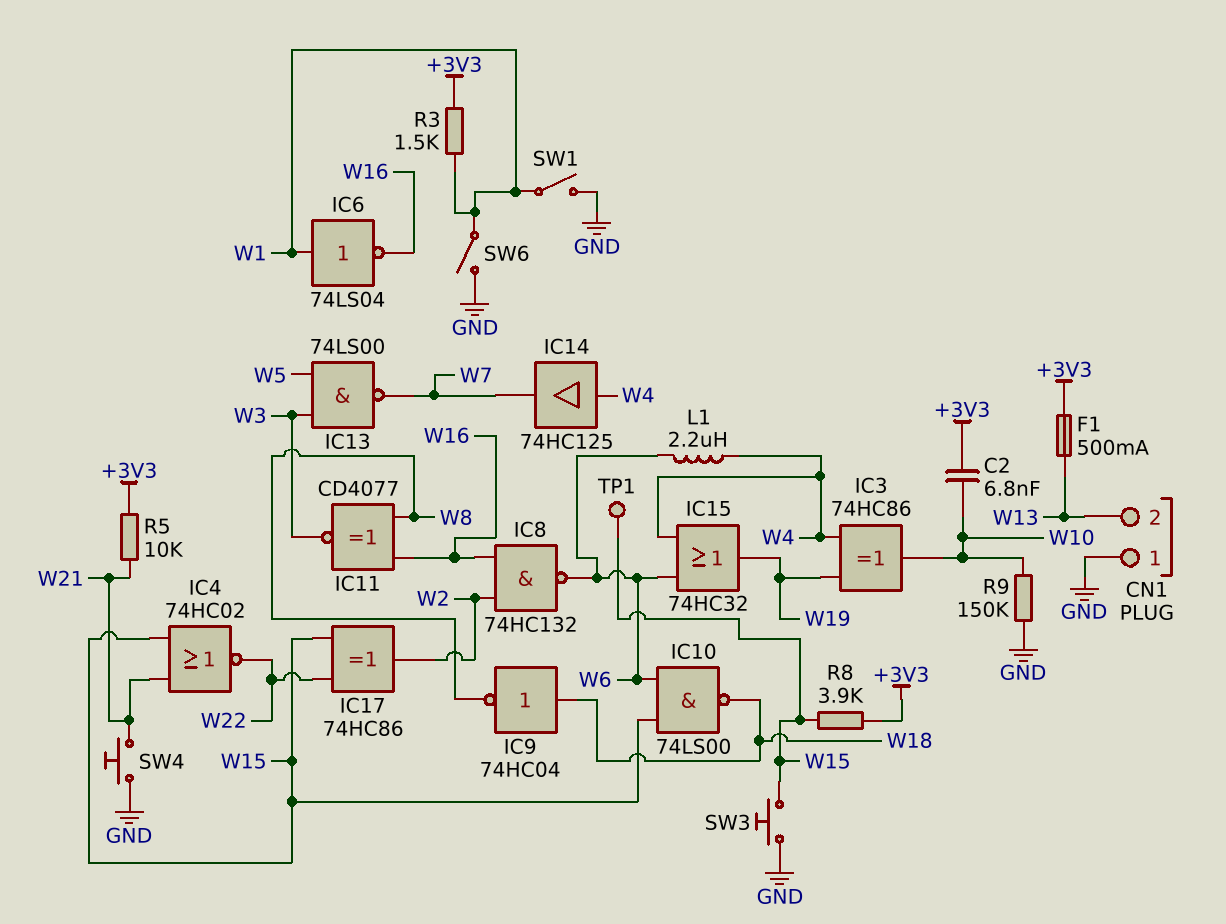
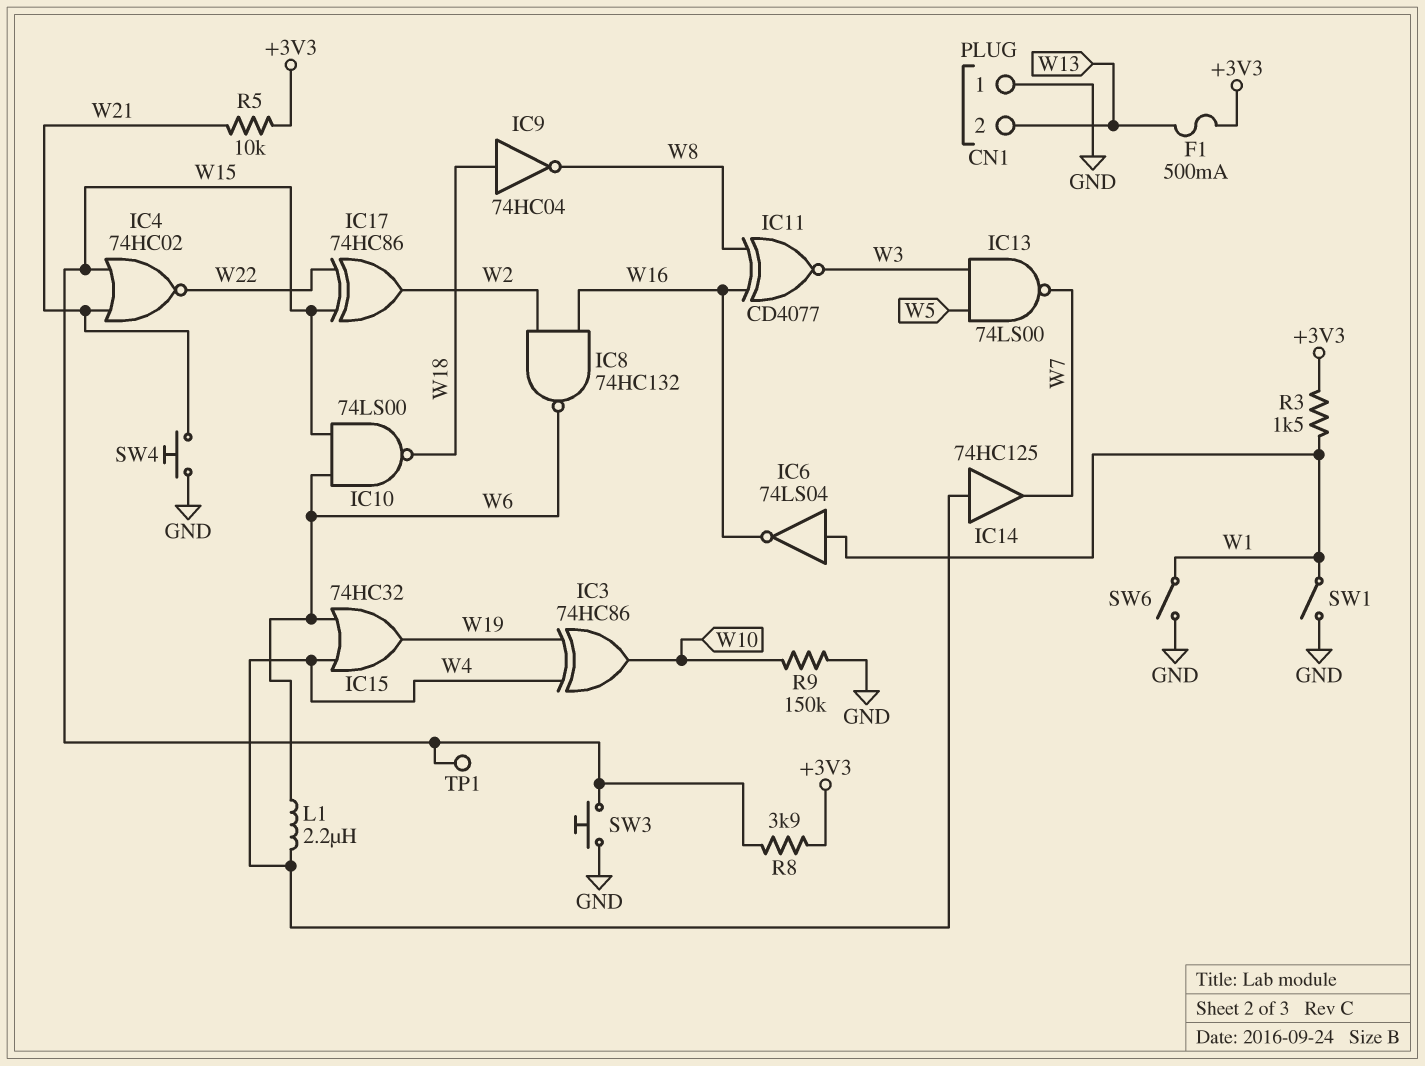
C2: 6.8nF (+3V3, W10) -> none

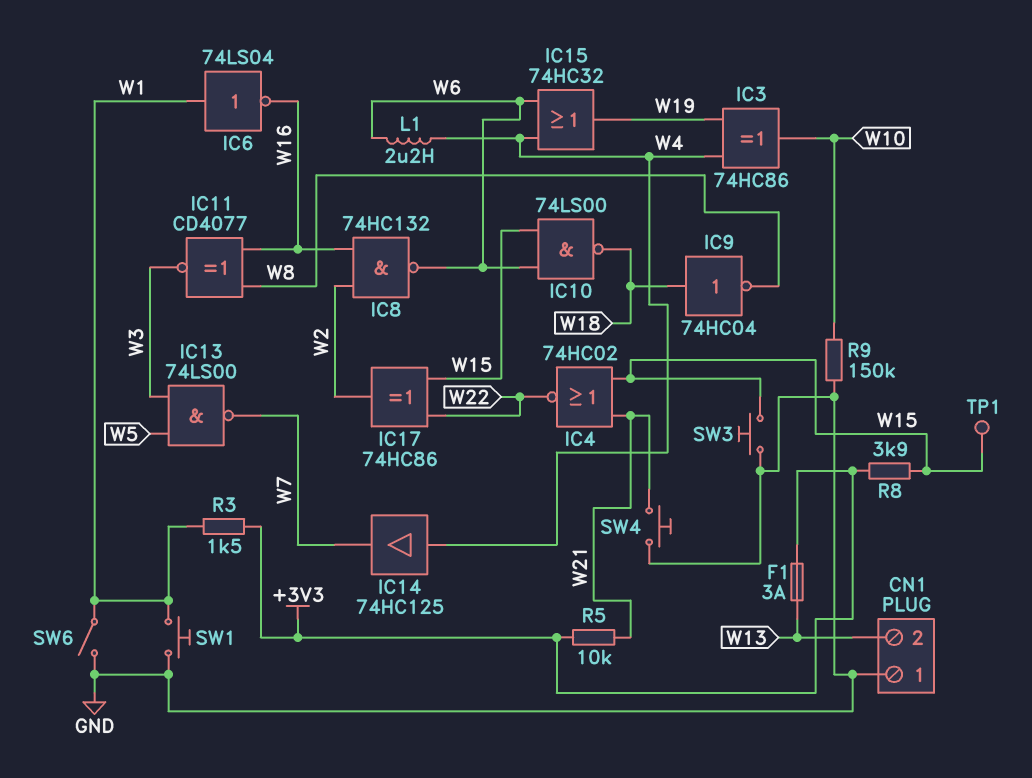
F1: 500mA (+3V3, W13) -> 3A (+3V3, W13)
SW1: switch (GND, W1) -> button (GND, W1)

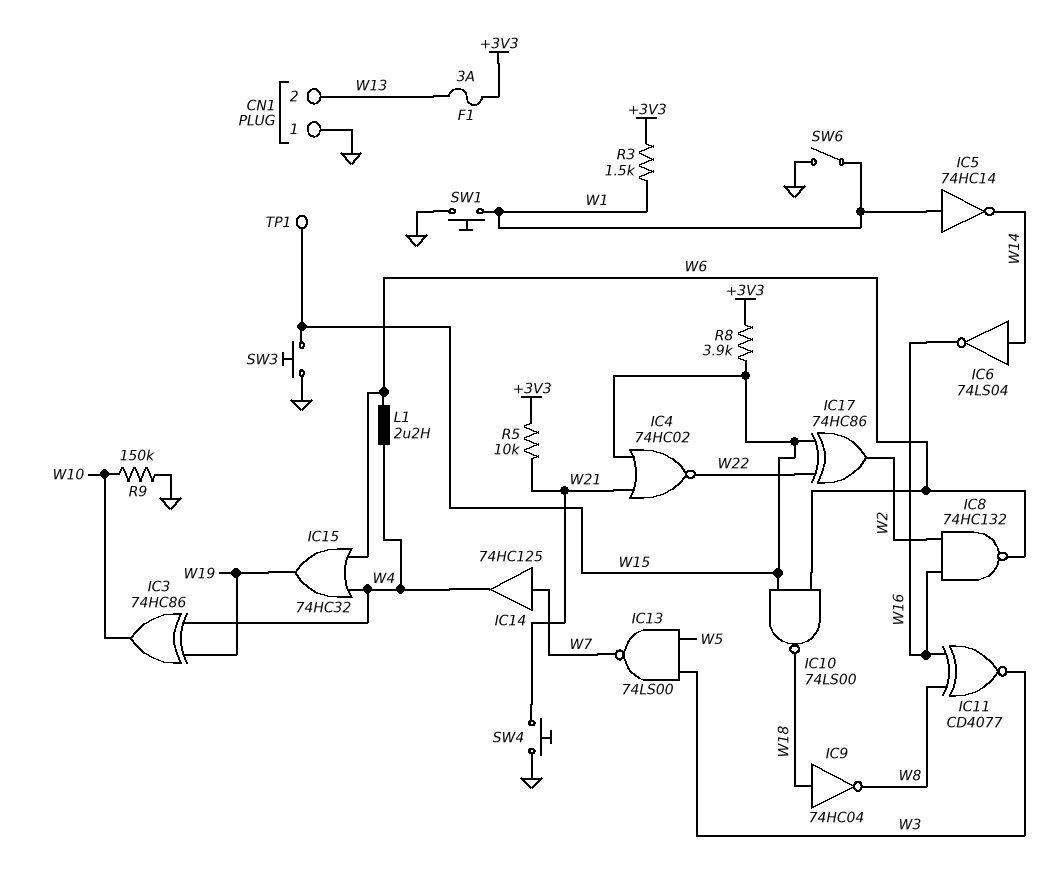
IC5: none -> NOT 74HC14 (in W1, out W14)
IC6: NOT 74LS04 (in W1, out W16) -> NOT 74LS04 (in W14, out W16)
IC14: buffer 74HC125 (in W4, out W7) -> buffer 74HC125 (in W7, out W4)

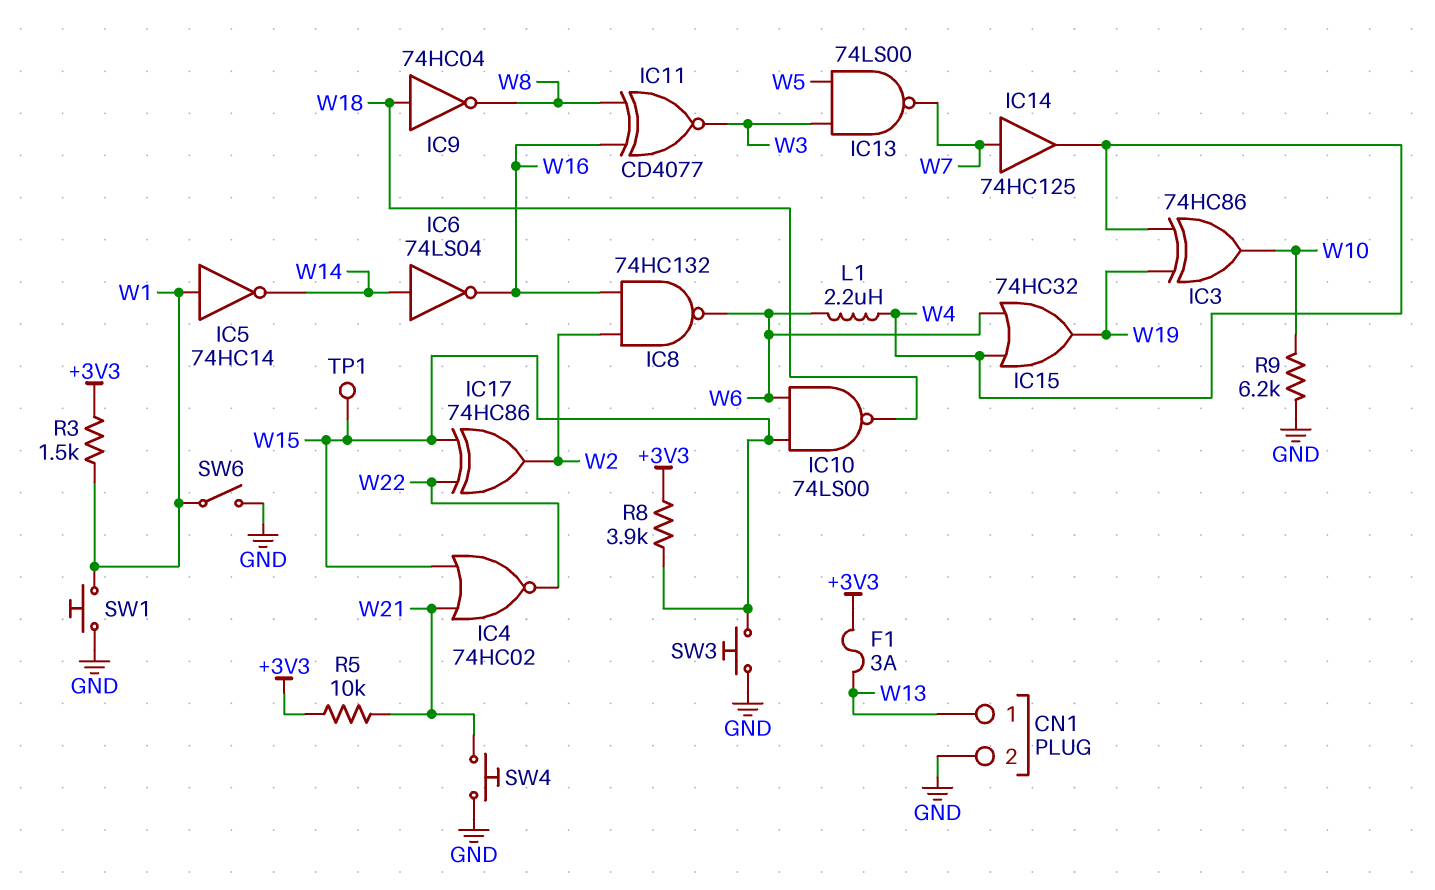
CN1 pin 1: GND -> W13
CN1 pin 2: W13 -> GND
R9: 150k (GND, W10) -> 6.2k (GND, W10)

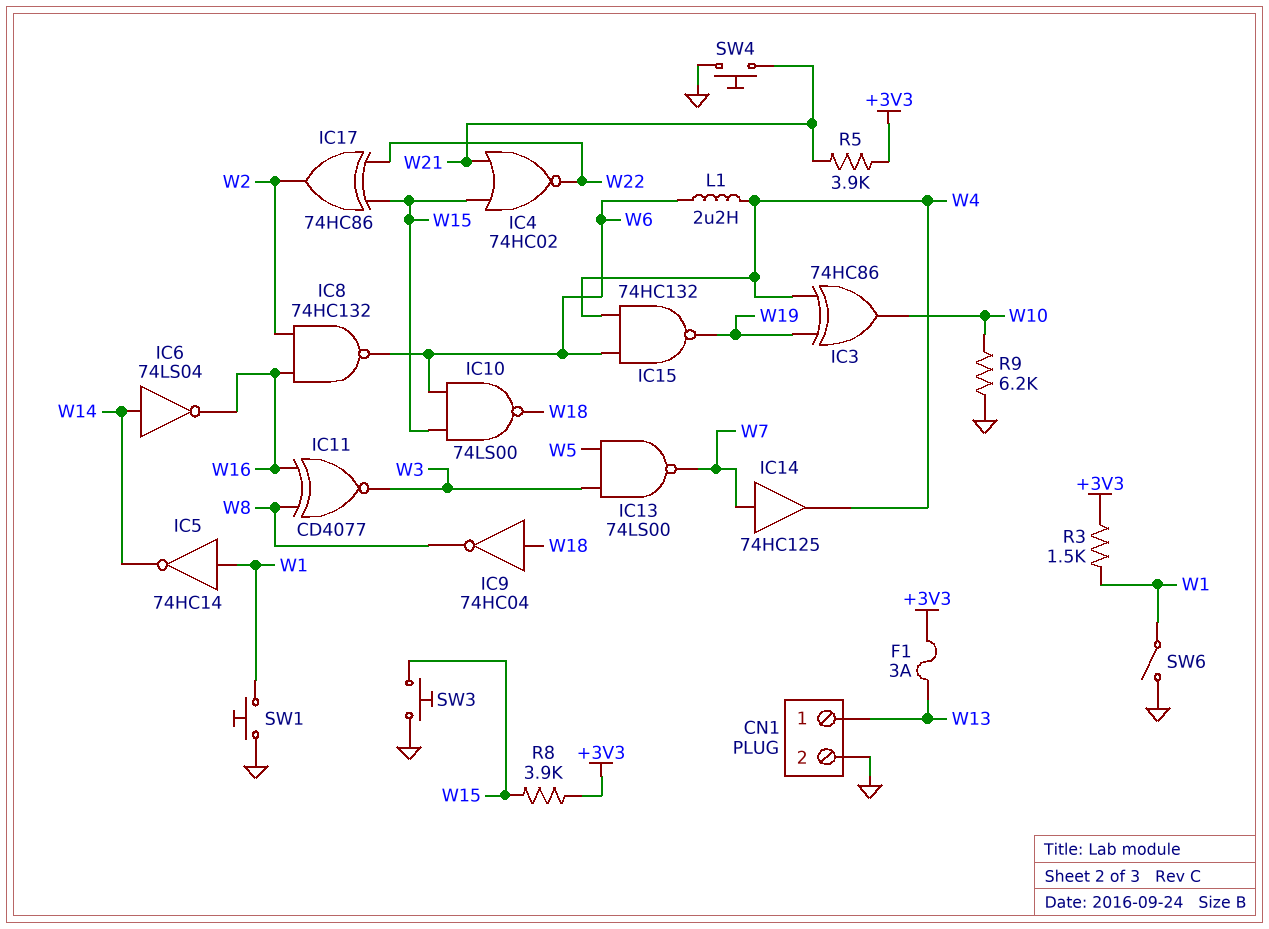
IC15: OR 74HC32 (in W4, in W6, out W19) -> NAND 74HC132 (in W4, in W6, out W19)
R5: 10k (+3V3, W21) -> 3.9k (+3V3, W21)
TP1: test point (W15) -> none

